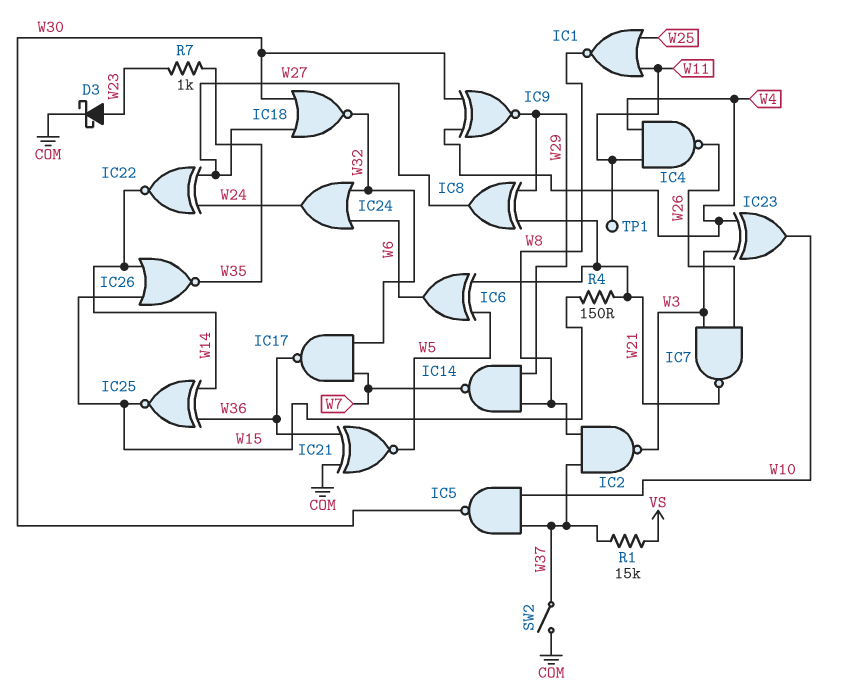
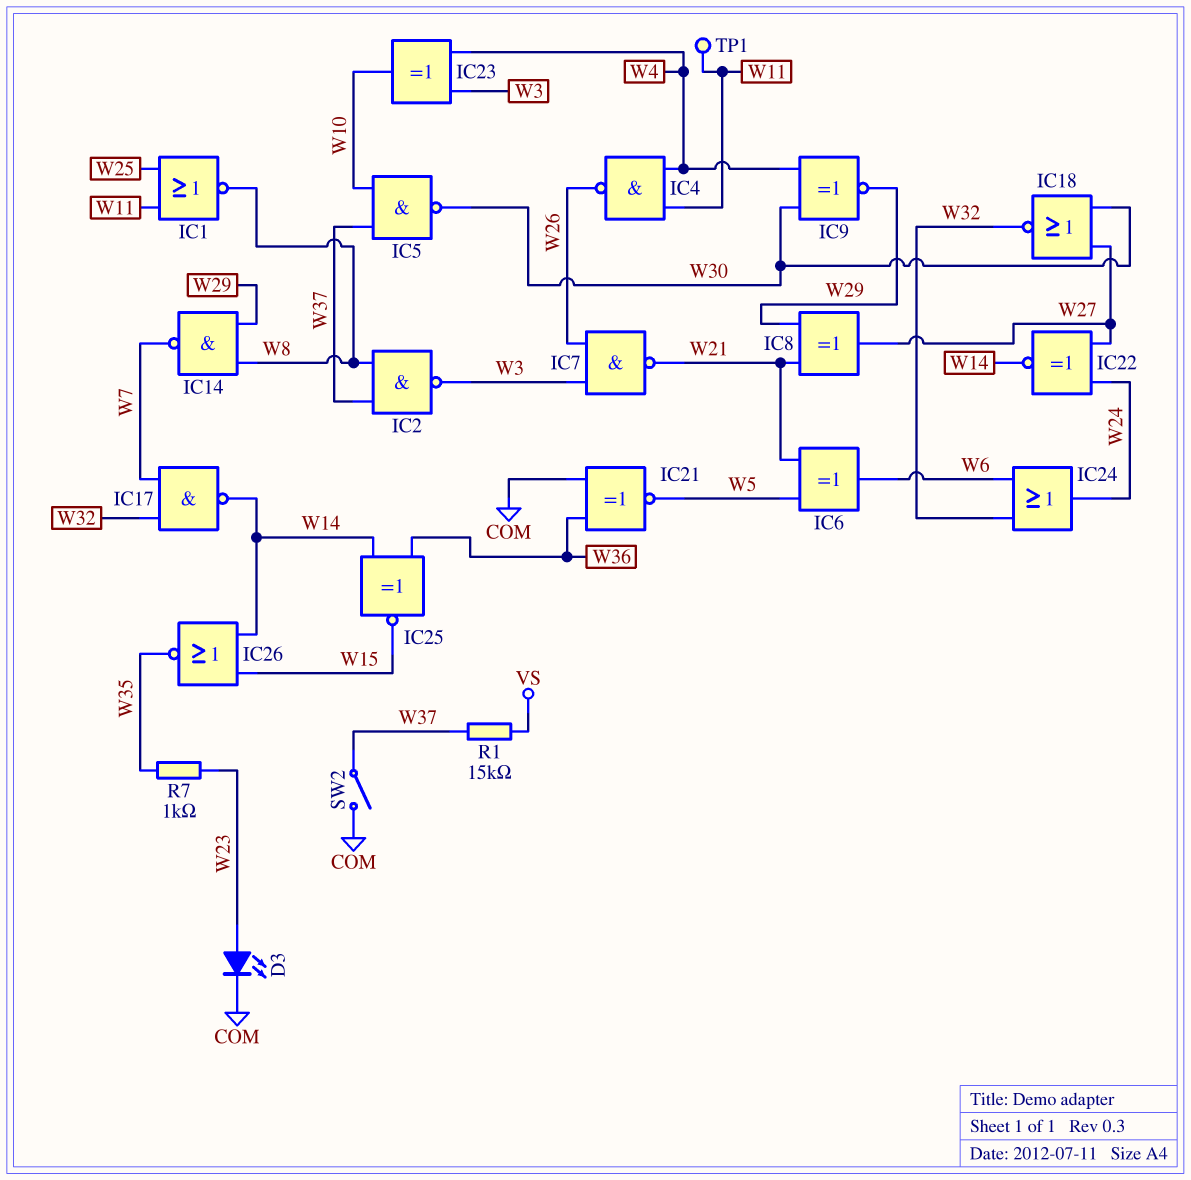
D3: schottky (A W23, K COM) -> LED (A W23, K COM)
IC17: NAND (in W7, in W32, out W36) -> NAND (in W7, in W32, out W14)
R4: 150 (W15, W21) -> none

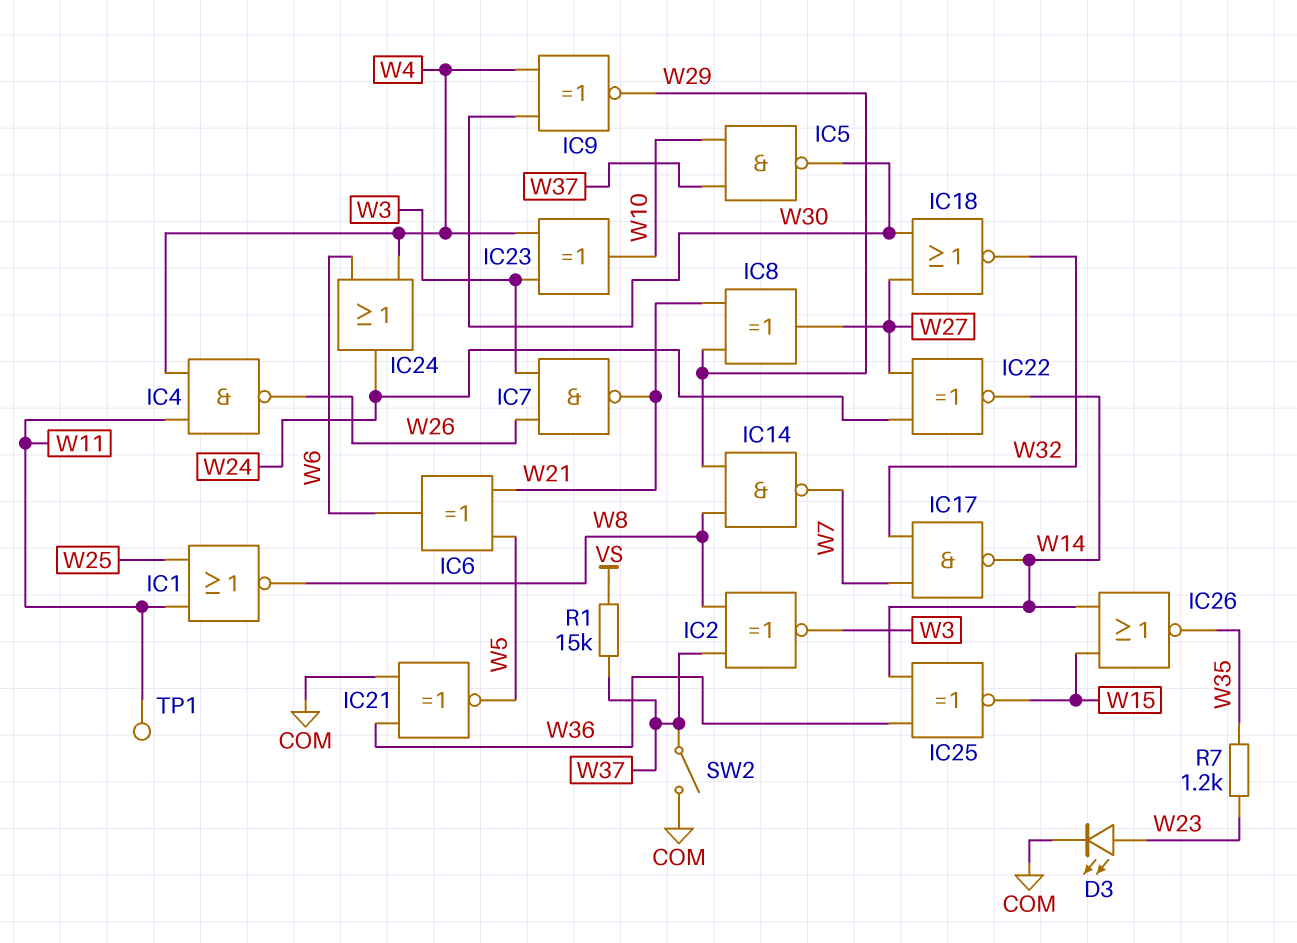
IC2: NAND (in W8, in W37, out W3) -> XNOR (in W8, in W37, out W3)
IC24: OR (in W6, in W32, out W24) -> OR (in W4, in W6, out W24)
R7: 1k (W23, W35) -> 1.2k (W23, W35)

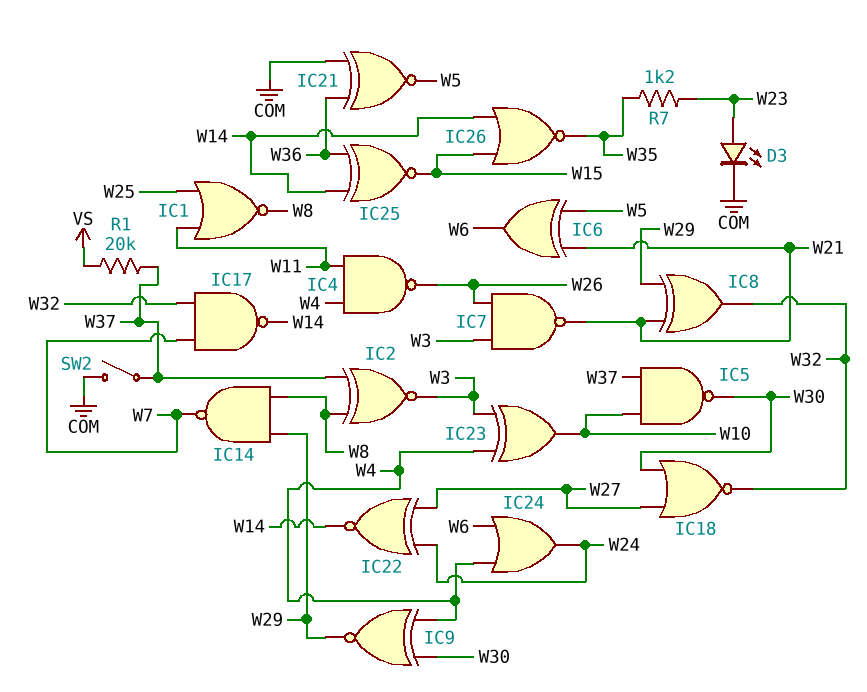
IC8: XOR (in W21, in W29, out W27) -> XOR (in W21, in W29, out W32)
R1: 15k (VS, W37) -> 20k (VS, W37)
TP1: test point (W11) -> none

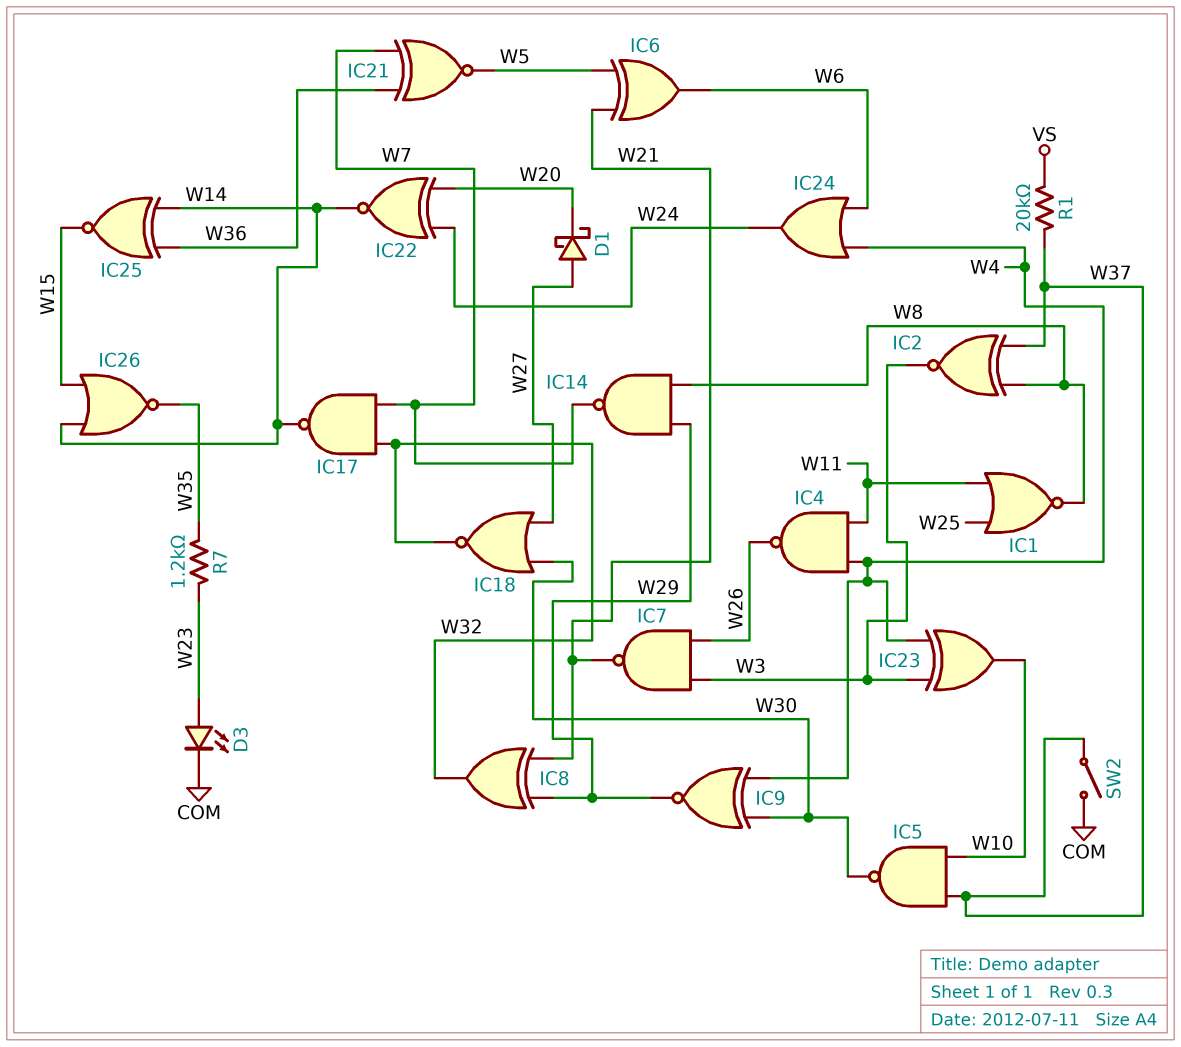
D1: none -> schottky (A W27, K W20)
IC21: XNOR (in COM, in W36, out W5) -> XNOR (in W7, in W36, out W5)
IC22: XNOR (in W24, in W27, out W14) -> XNOR (in W20, in W24, out W14)

